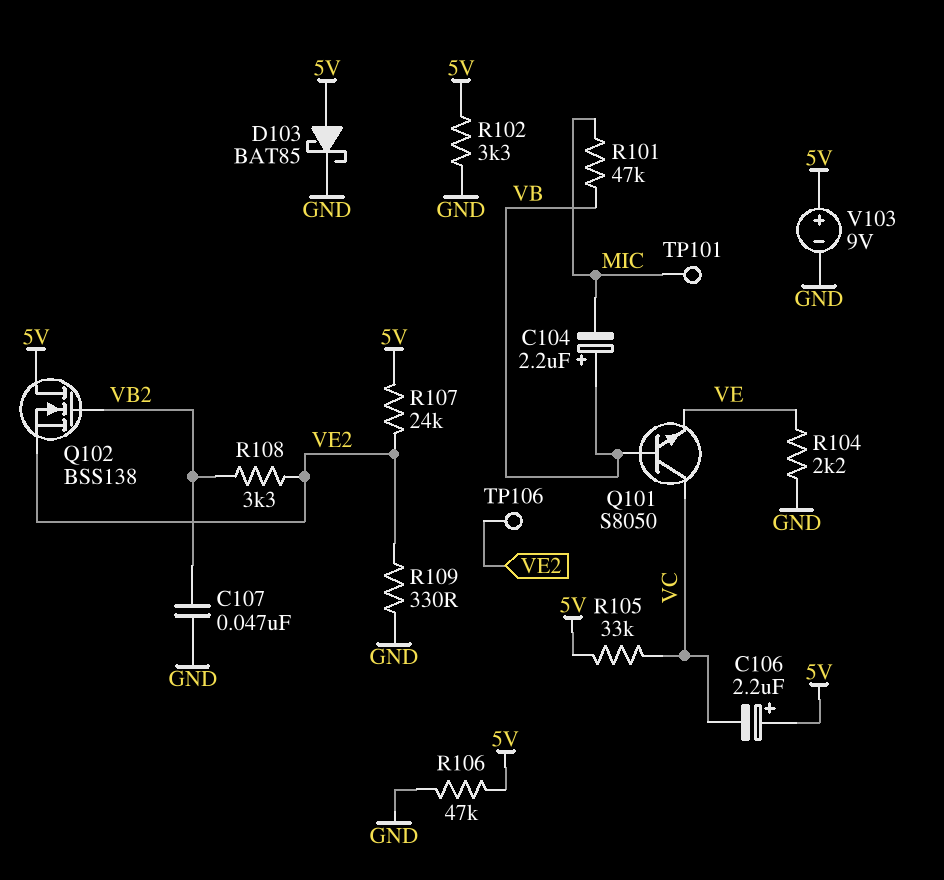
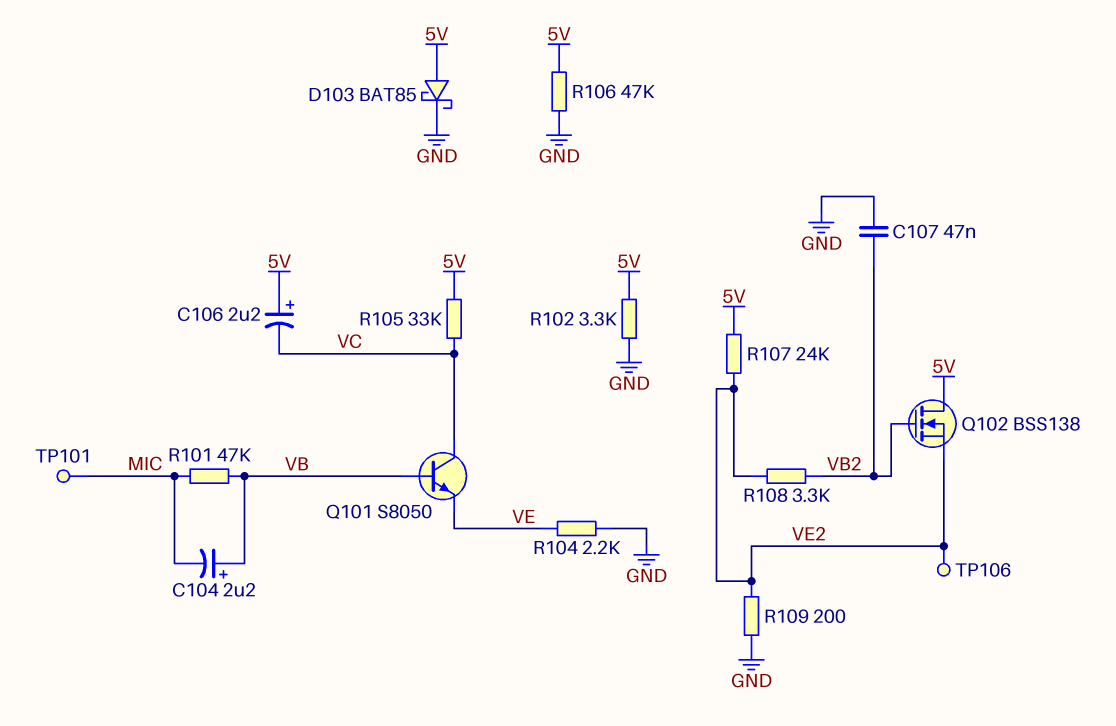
R109: 330 (GND, VE2) -> 200 (GND, VE2)
V103: 9V (plus 5V, minus GND) -> none

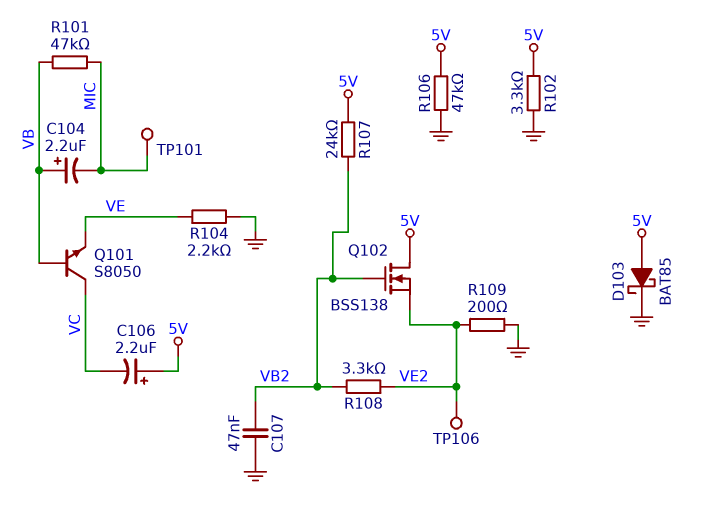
R105: 33k (5V, VC) -> none
R107: 24k (5V, VE2) -> 24k (5V, VB2)

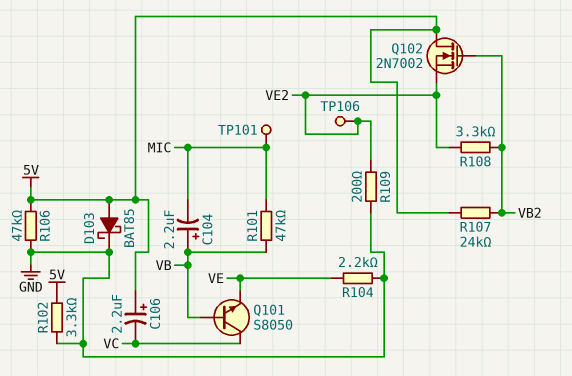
C107: 47nF (GND, VB2) -> none
Q102: NMOS BSS138 (G VB2, D 5V, S VE2) -> NMOS 2N7002 (G VB2, D 5V, S VE2)

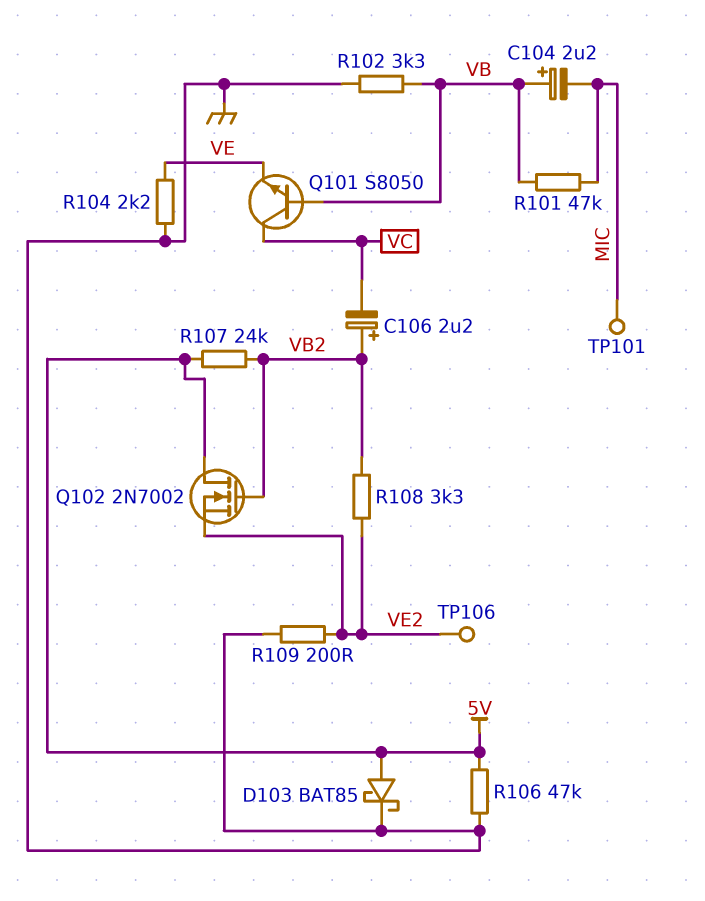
C106: 2.2uF (plus 5V, minus VC) -> 2.2uF (plus VB2, minus VC)
R102: 3.3k (5V, GND) -> 3.3k (GND, VB)

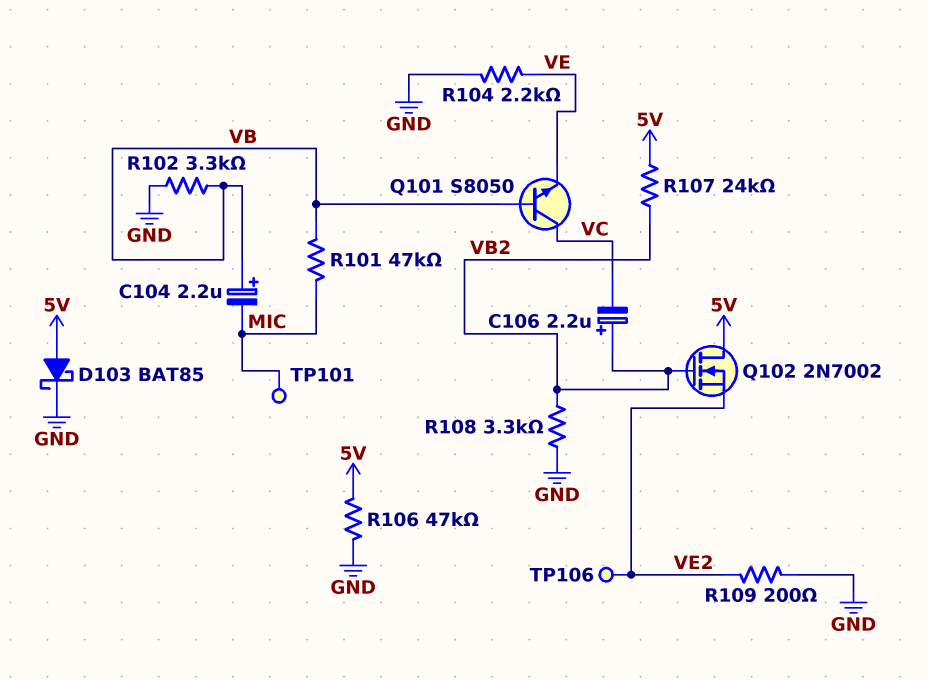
R108: 3.3k (VB2, VE2) -> 3.3k (GND, VB2)

